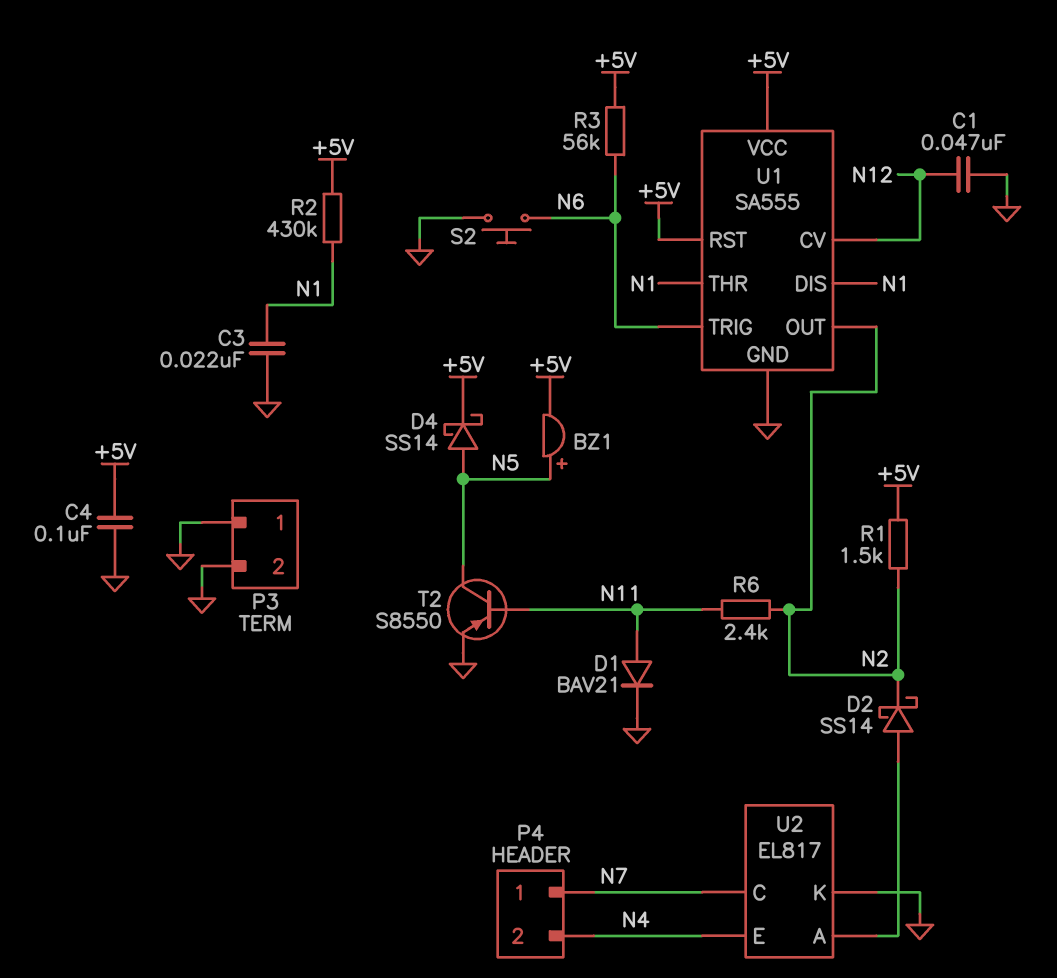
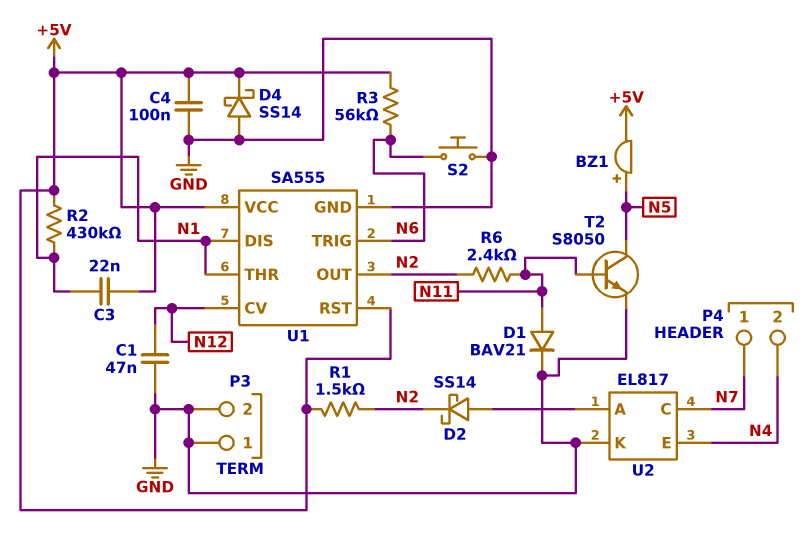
C3: 22nF (GND, N1) -> 22nF (+5V, N1)
D4: schottky SS14 (A N5, K +5V) -> schottky SS14 (A GND, K +5V)
T2: PNP S8550 (B N11, C N5, E GND) -> NPN S8050 (B N11, C N5, E GND)

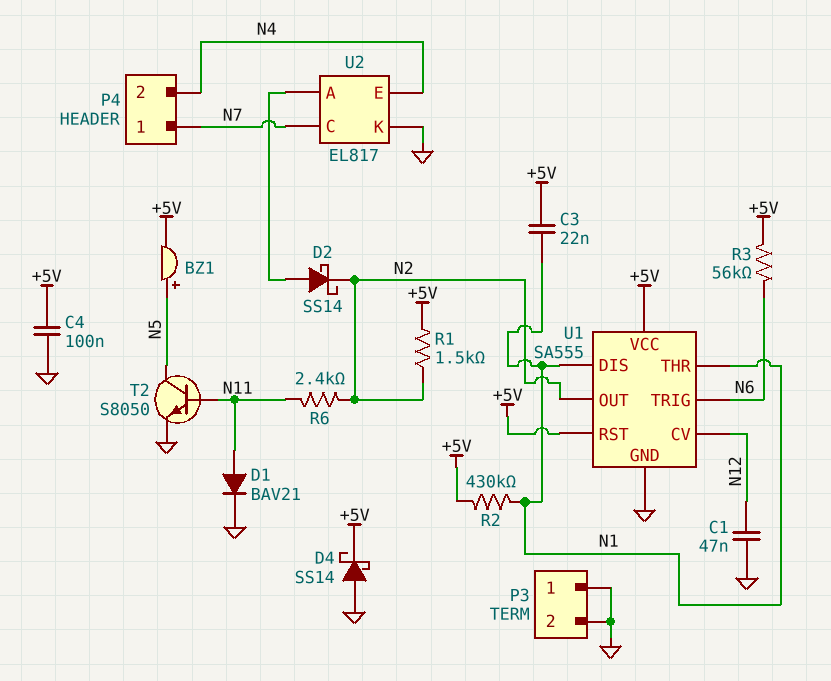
S2: button (GND, N6) -> none

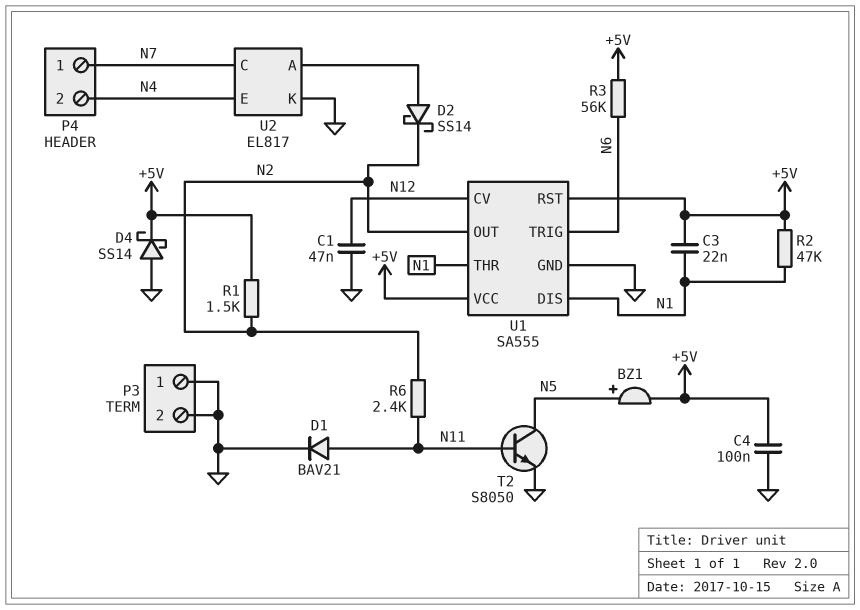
R2: 430k (+5V, N1) -> 47k (+5V, N1)

